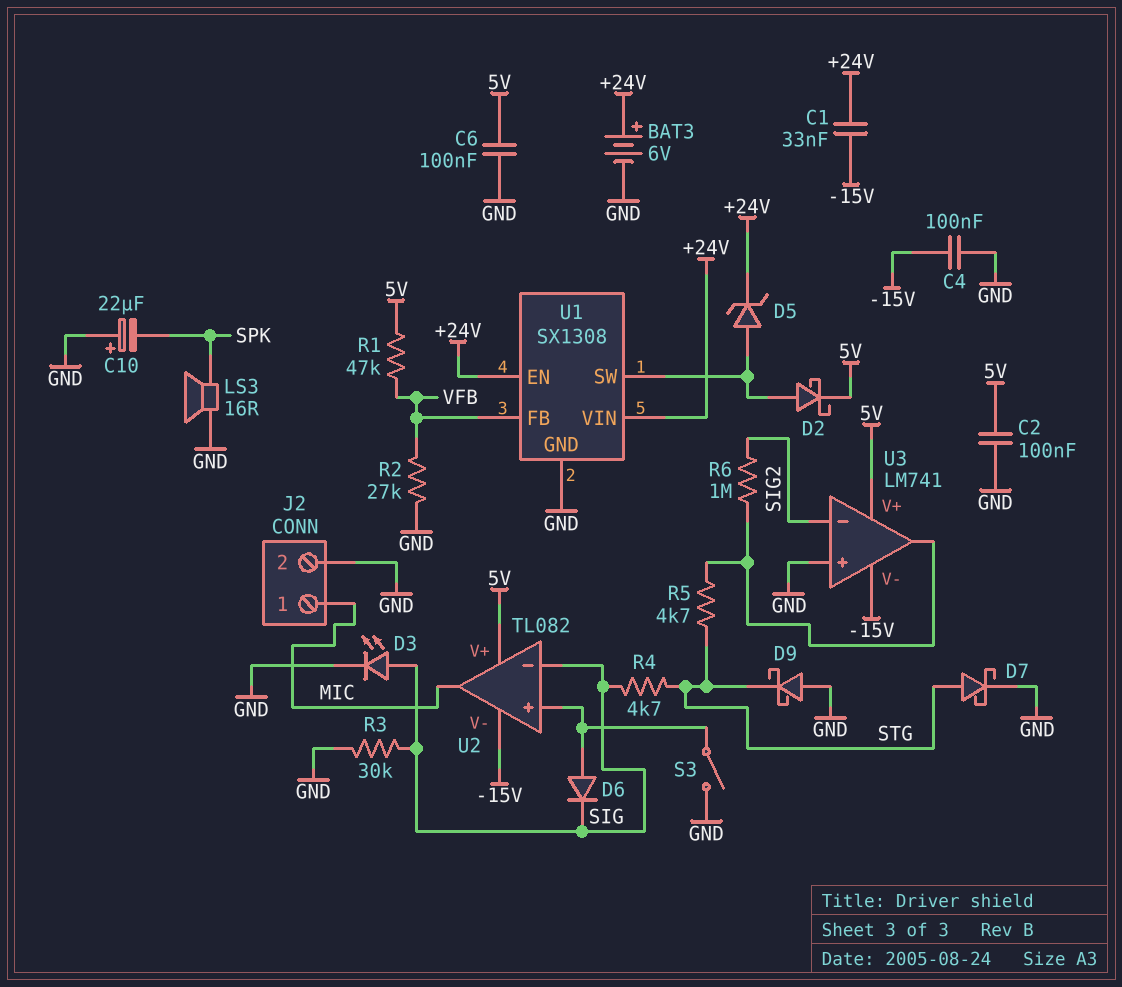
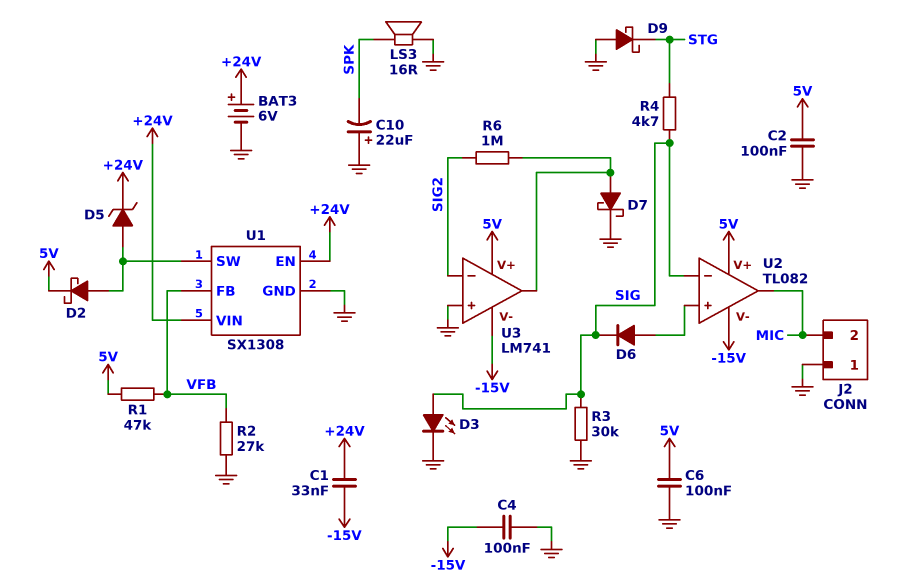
D7: schottky (A STG, K GND) -> schottky (A U3/out, K GND)
J2 pin 1: MIC -> GND
J2 pin 2: GND -> MIC
R5: 4.7k (STG, U3/out) -> none
S3: switch (GND, U2/in+) -> none

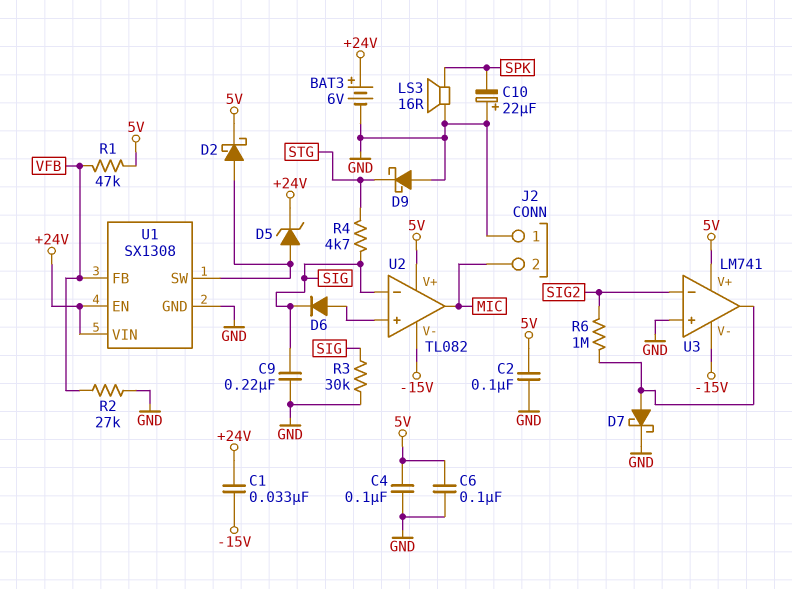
C4: 100nF (-15V, GND) -> 100nF (5V, GND)
C9: none -> 220nF (GND, SIG)
D3: LED (A SIG, K GND) -> none

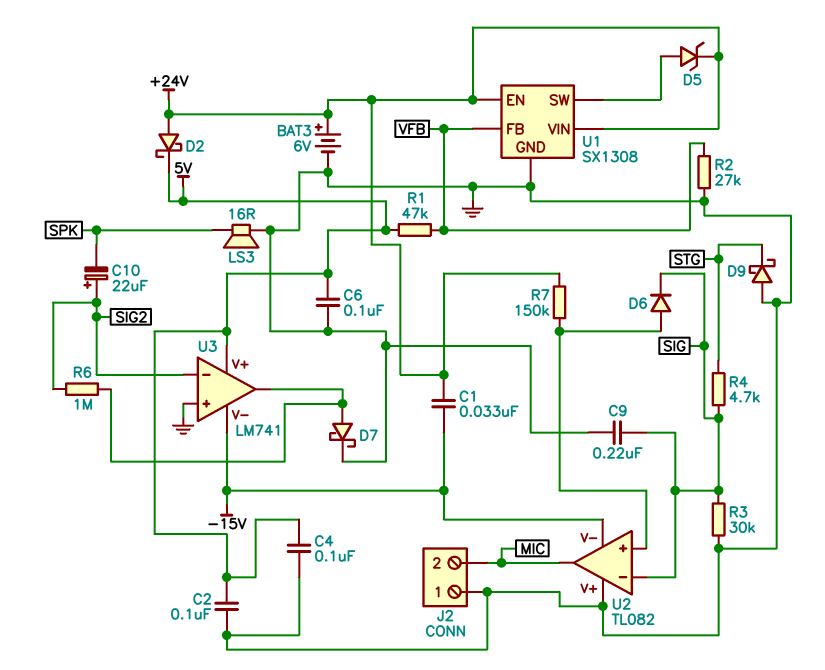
C10: 22uF (plus GND, minus SPK) -> 22uF (plus SIG2, minus SPK)
D2: schottky (A U1/SW, K 5V) -> schottky (A +24V, K 5V)
R7: none -> 150k (+24V, U2/in+)
U2 pin V+: 5V -> GND

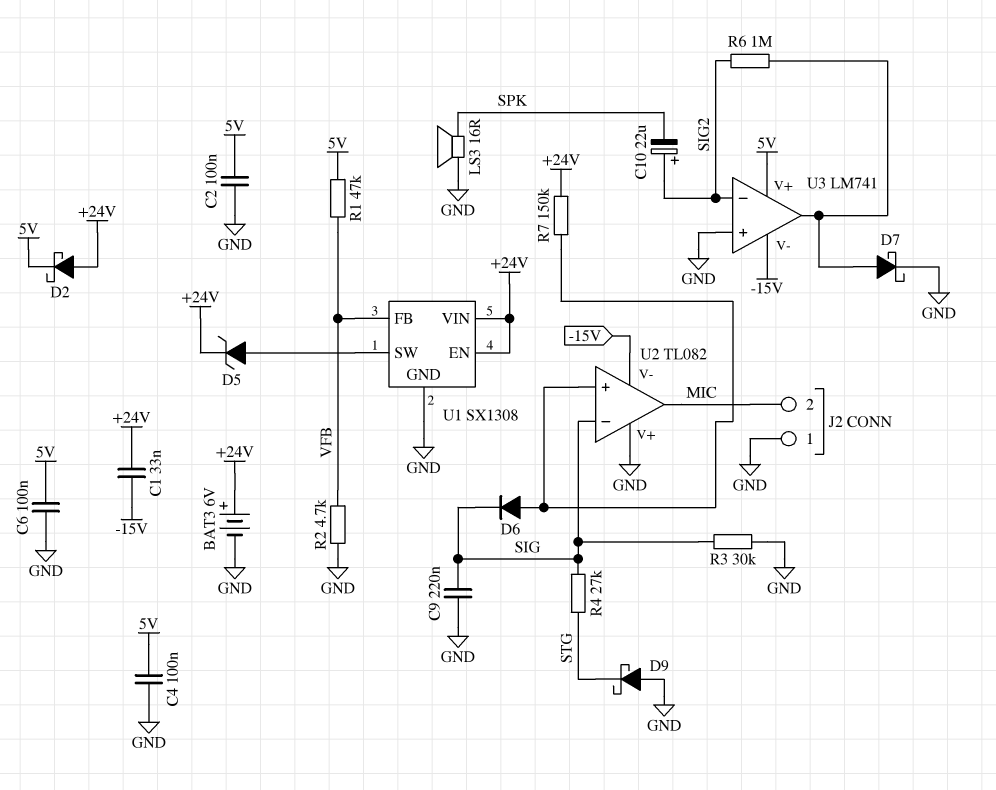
R2: 27k (GND, VFB) -> 4.7k (GND, VFB)
R4: 4.7k (SIG, STG) -> 27k (SIG, STG)

